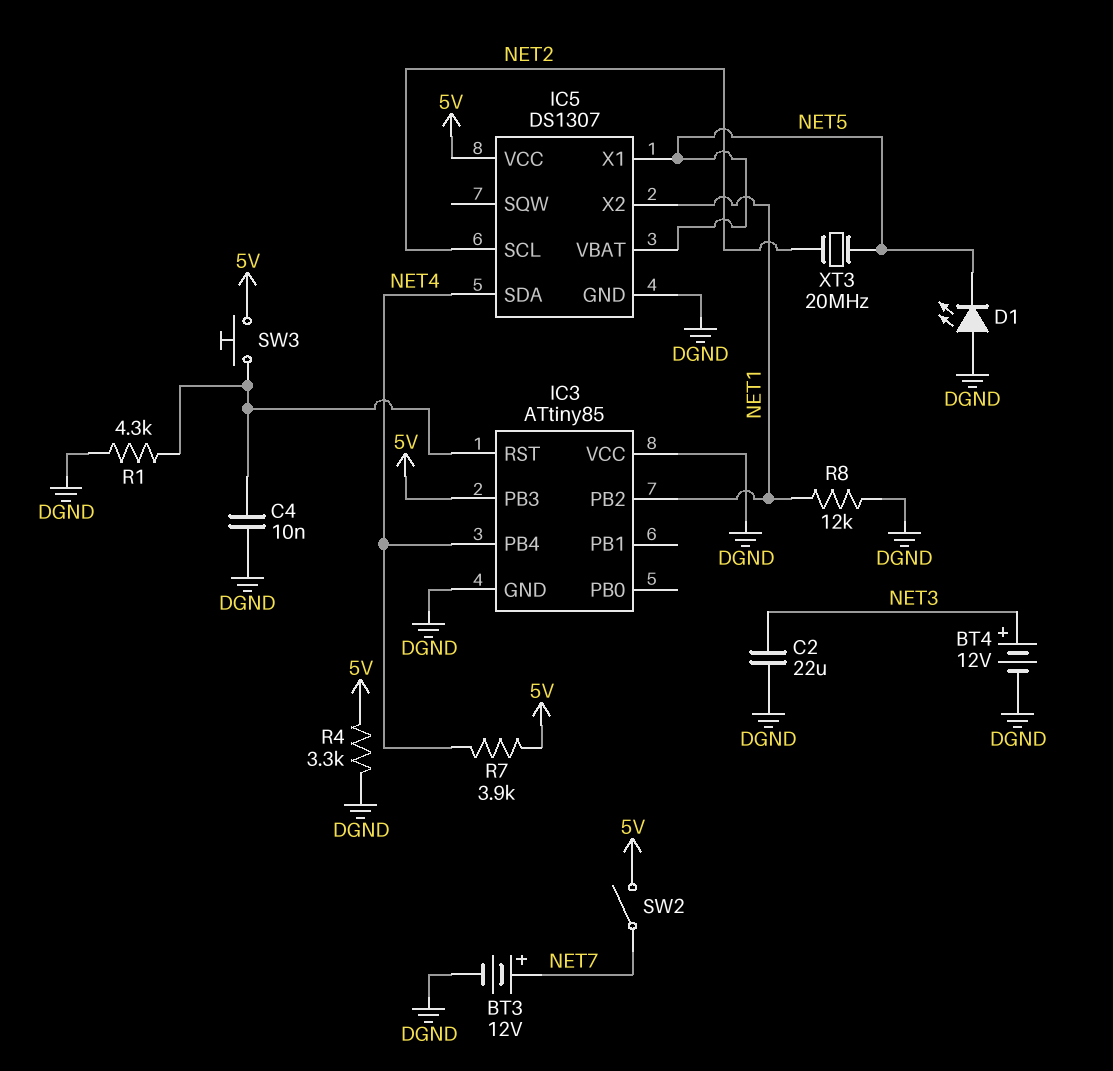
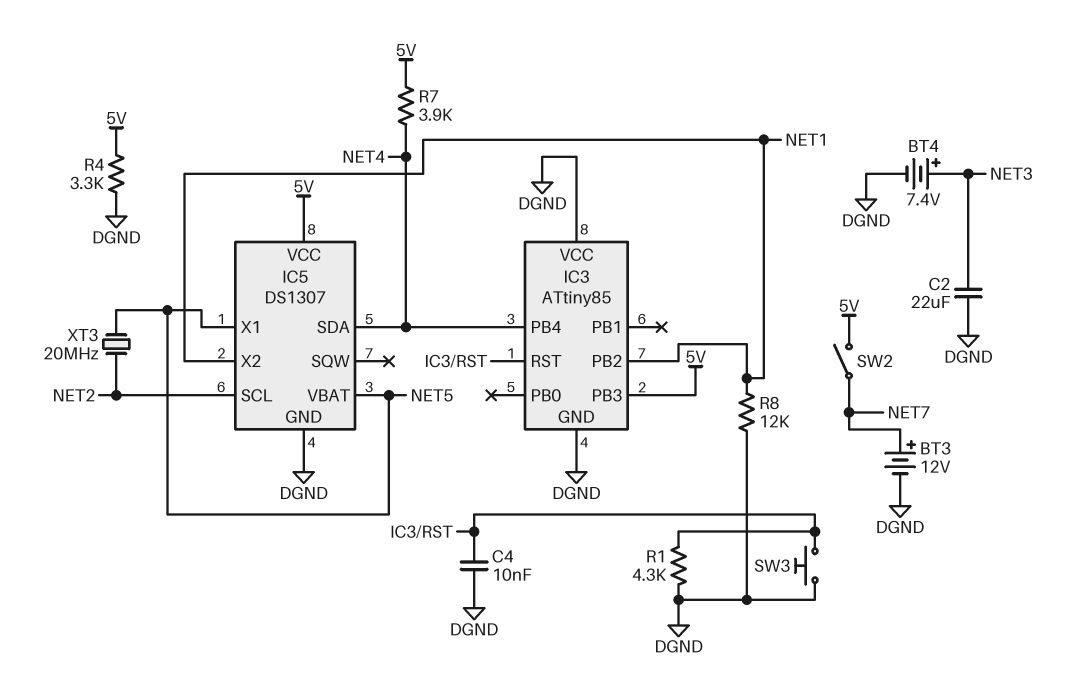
BT4: 12V (plus NET3, minus DGND) -> 7.4V (plus NET3, minus DGND)
D1: LED (A DGND, K NET5) -> none
SW3: button (5V, IC3/RST) -> button (DGND, IC3/RST)

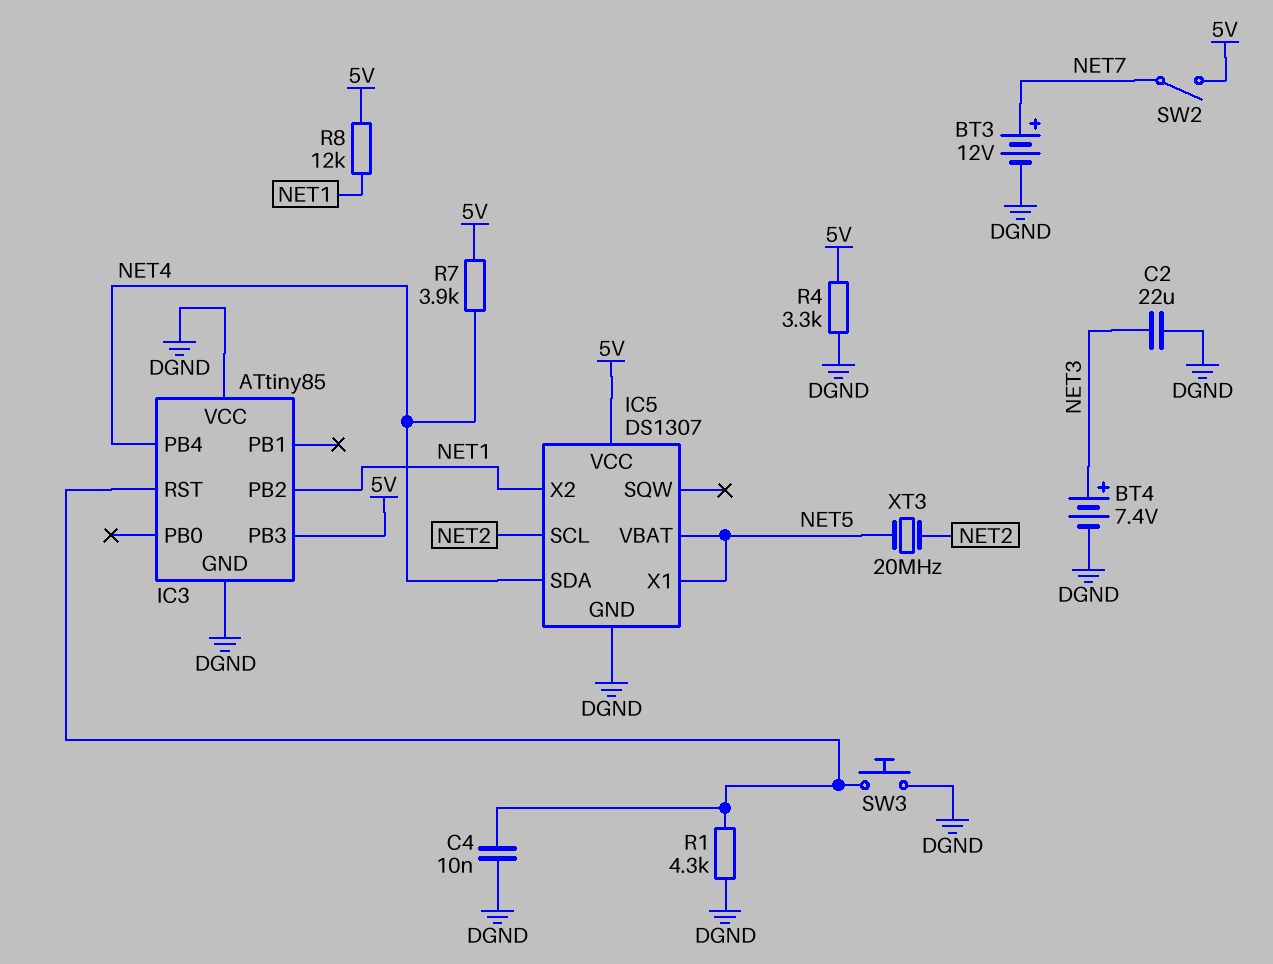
R8: 12k (DGND, NET1) -> 12k (5V, NET1)

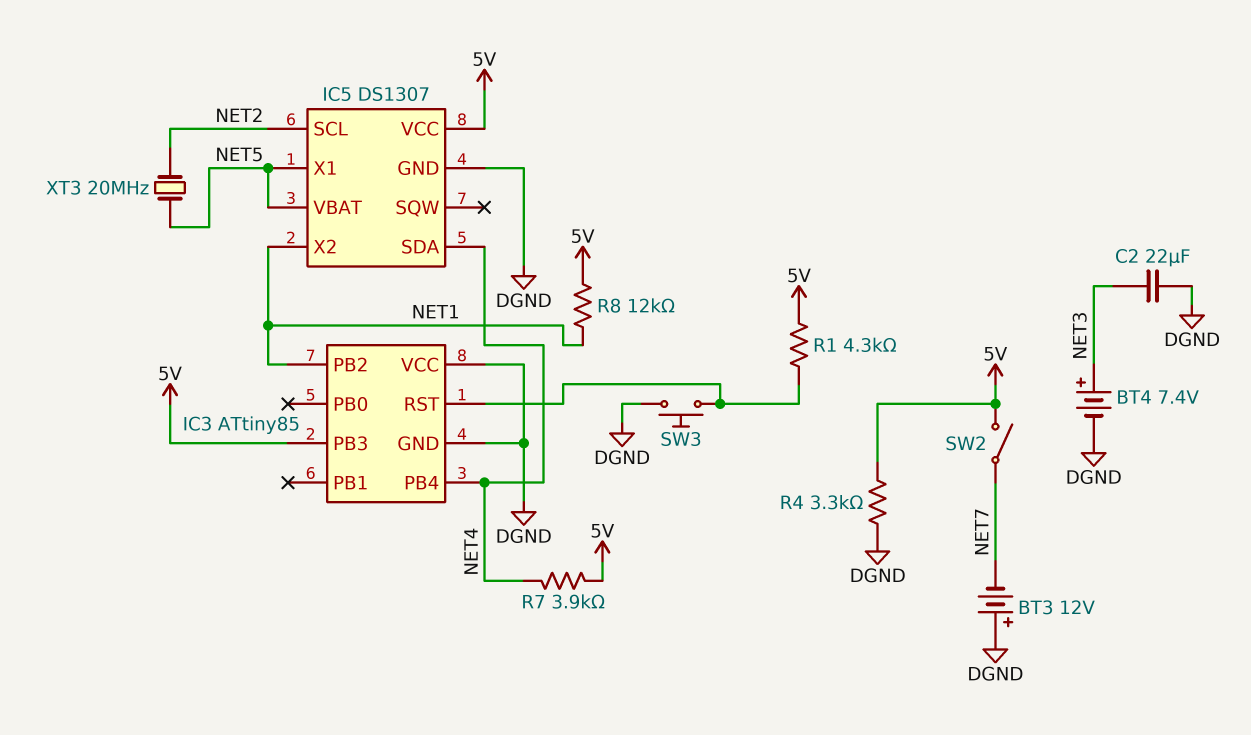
BT3: 12V (plus NET7, minus DGND) -> 12V (plus DGND, minus NET7)
C4: 10nF (DGND, IC3/RST) -> none
R1: 4.3k (DGND, IC3/RST) -> 4.3k (5V, IC3/RST)

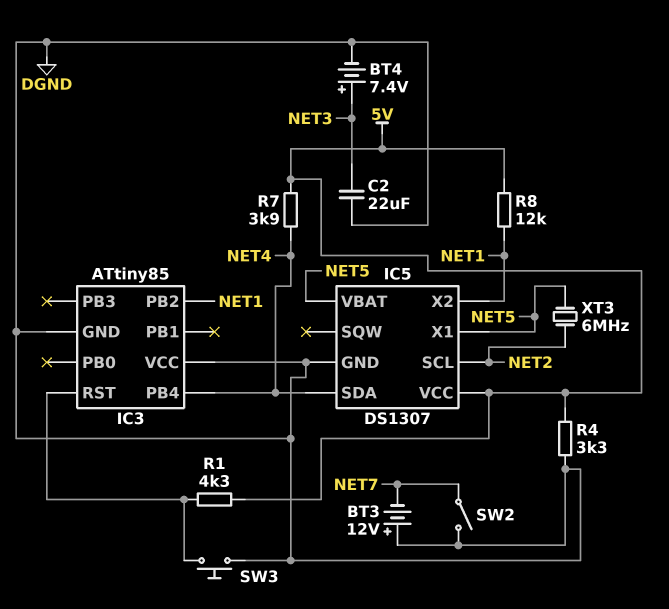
IC3 pin PB3: 5V -> none
SW2: switch (5V, NET7) -> switch (DGND, NET7)
XT3: 20MHz (NET2, NET5) -> 6MHz (NET2, NET5)

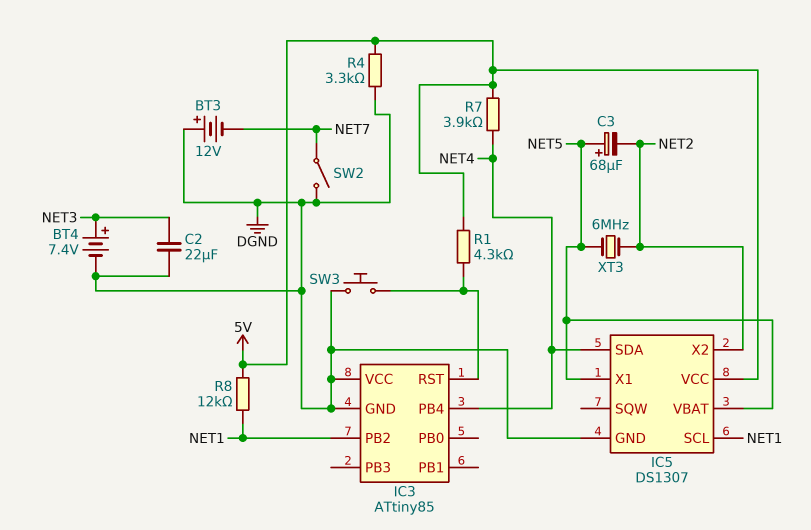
C3: none -> 68uF (plus NET5, minus NET2)
IC5 pin SCL: NET2 -> NET1
IC5 pin X2: NET1 -> NET2

